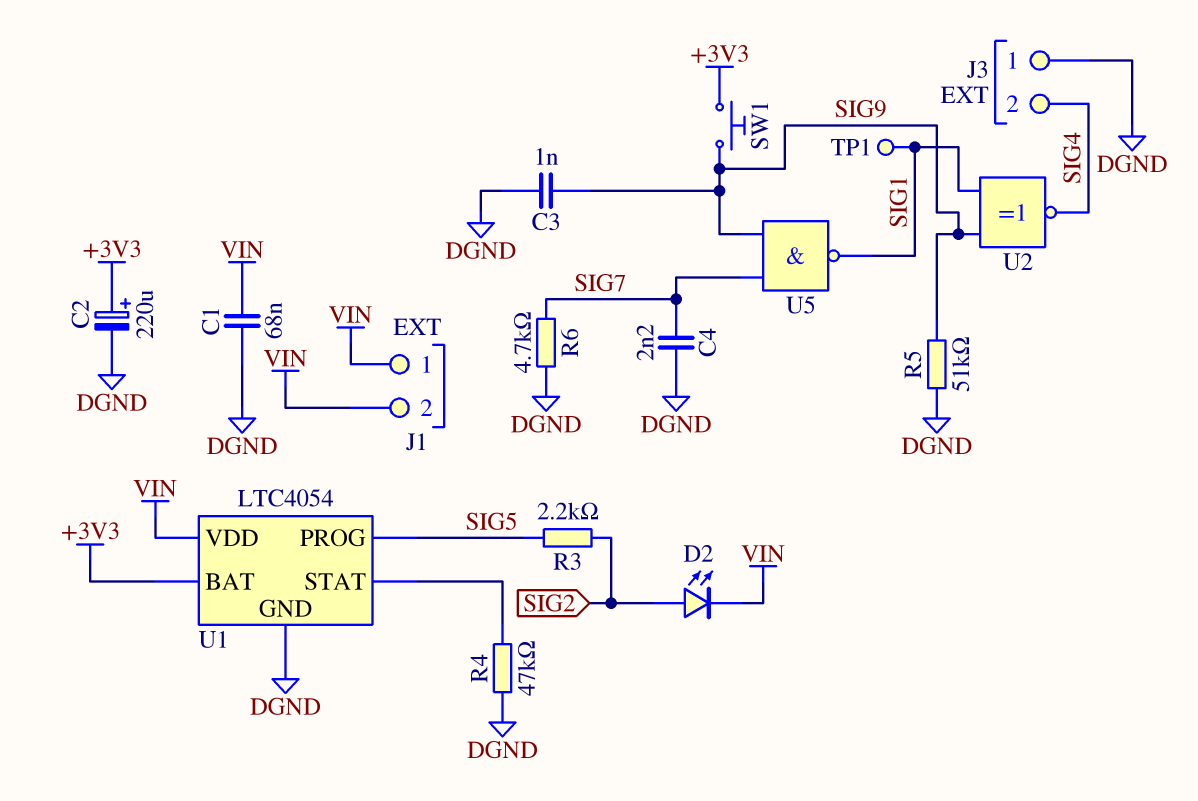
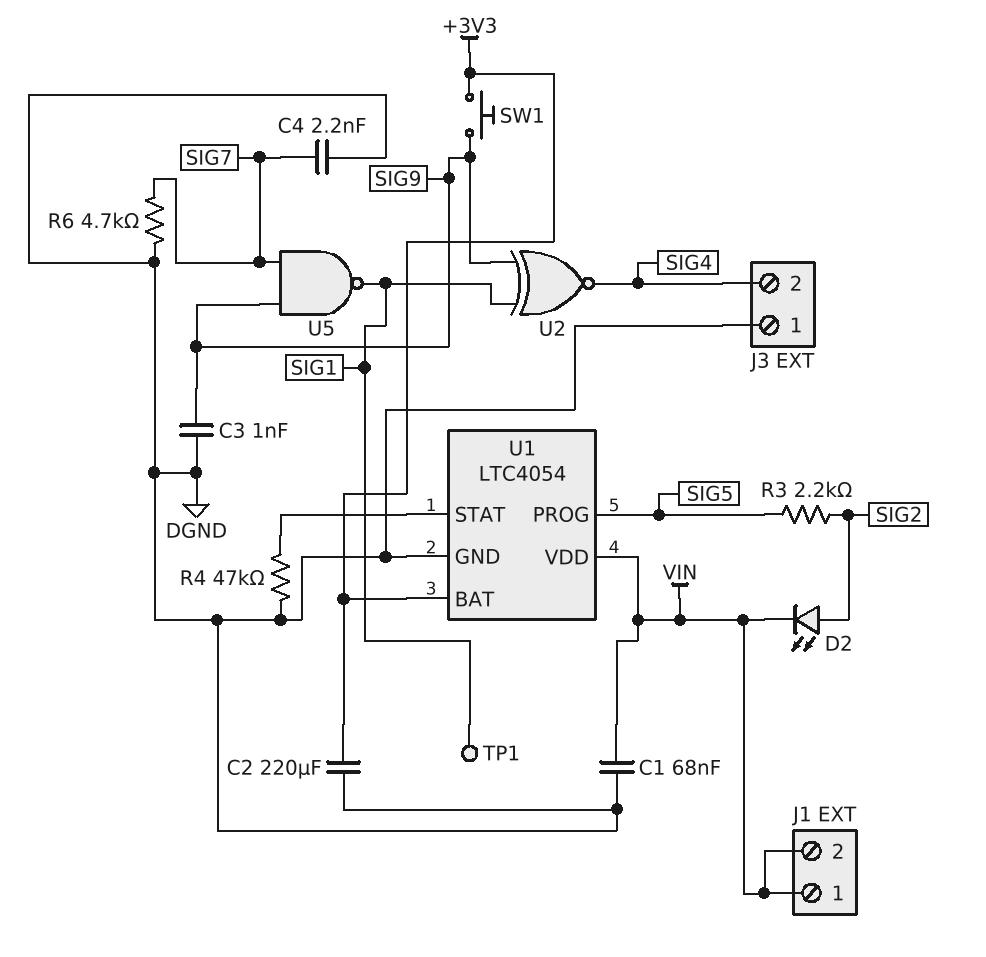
C2: 220uF (plus +3V3, minus DGND) -> 220uF (+3V3, DGND)
R5: 51k (DGND, SIG9) -> none

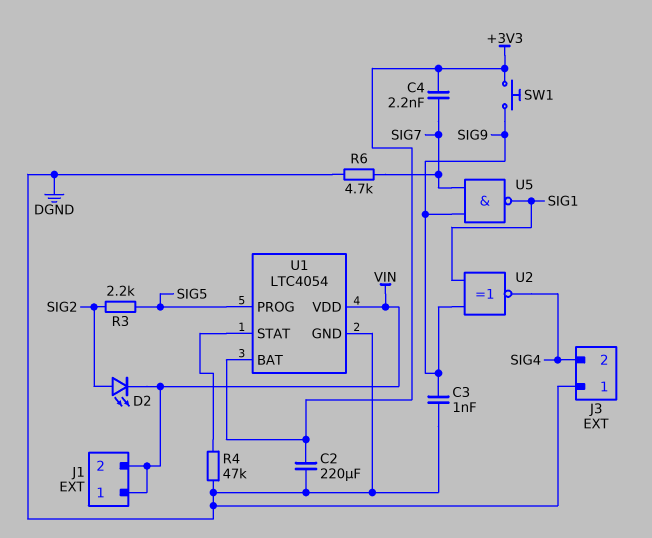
C1: 68nF (DGND, VIN) -> none
C4: 2.2nF (DGND, SIG7) -> 2.2nF (+3V3, SIG7)
TP1: test point (SIG1) -> none

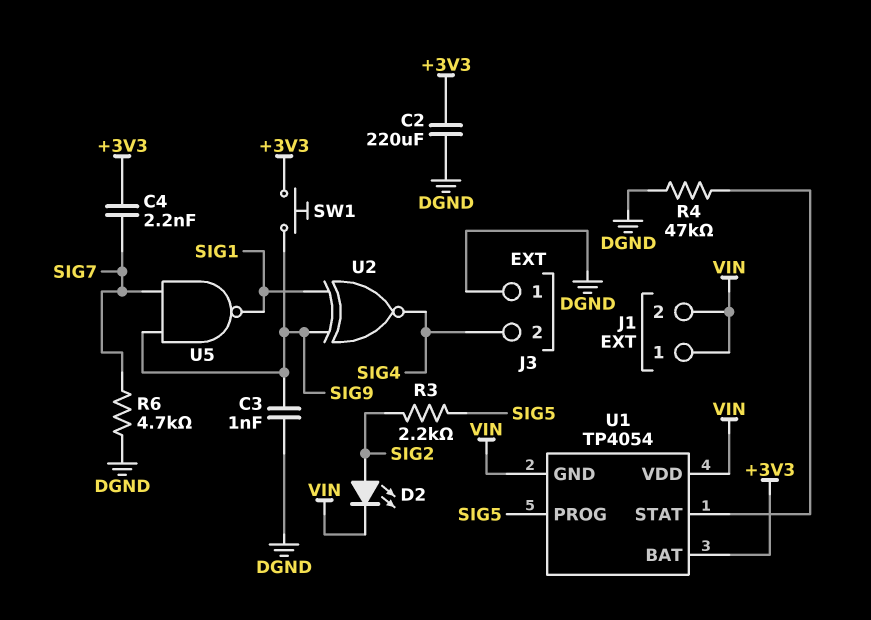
U1: LTC4054 -> TP4054
U1 pin GND: DGND -> VIN

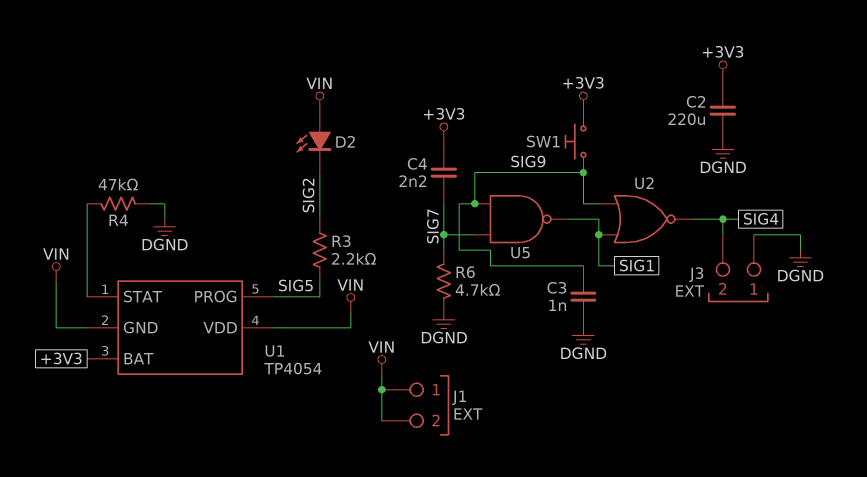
D2: LED (A SIG2, K VIN) -> LED (A VIN, K SIG2)
U2: XNOR (in SIG1, in SIG9, out SIG4) -> NOR (in SIG1, in SIG9, out SIG4)

